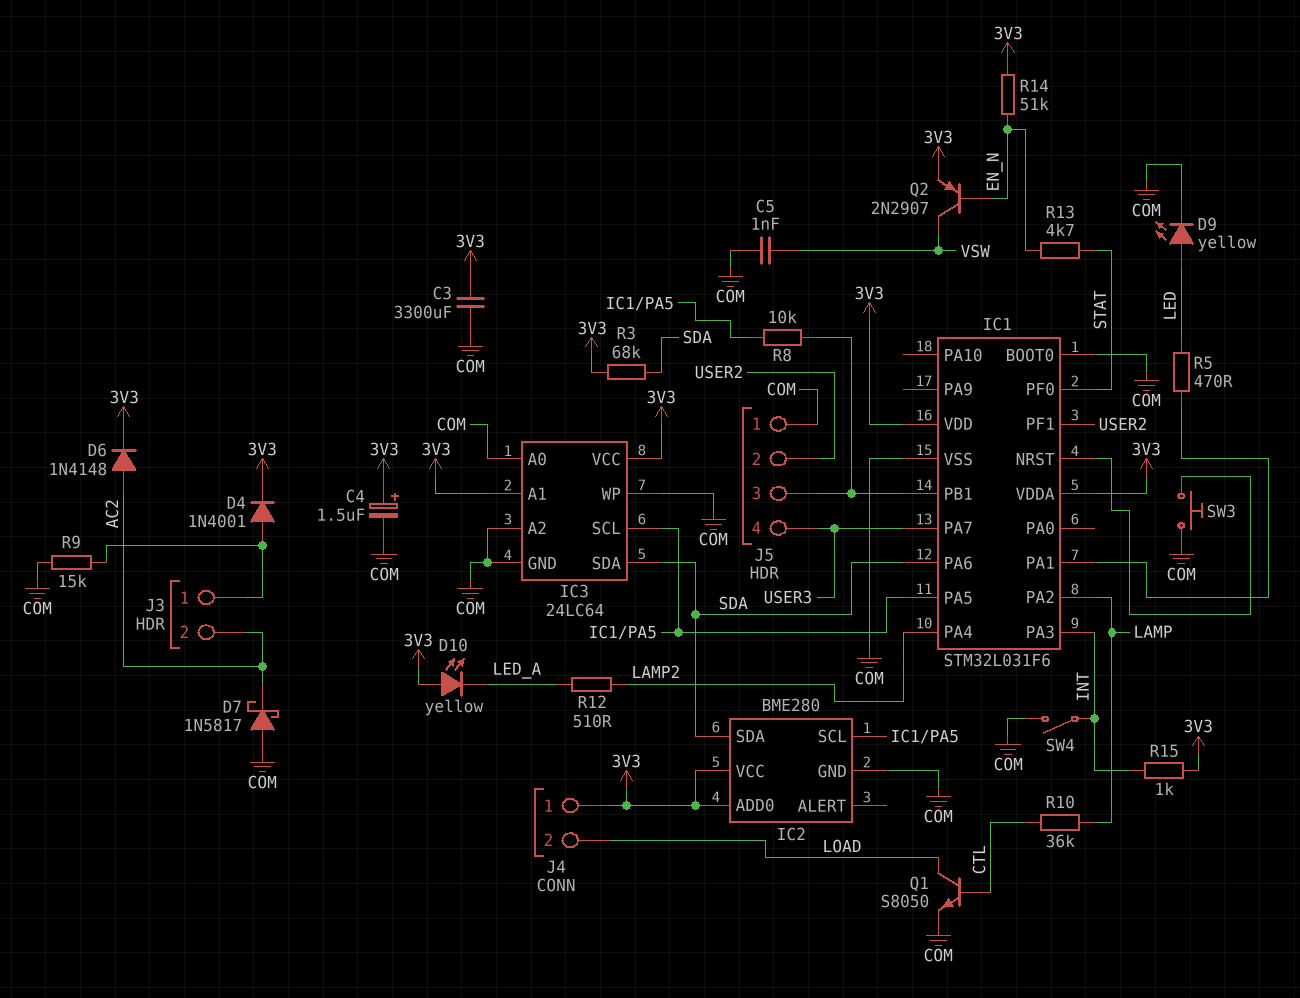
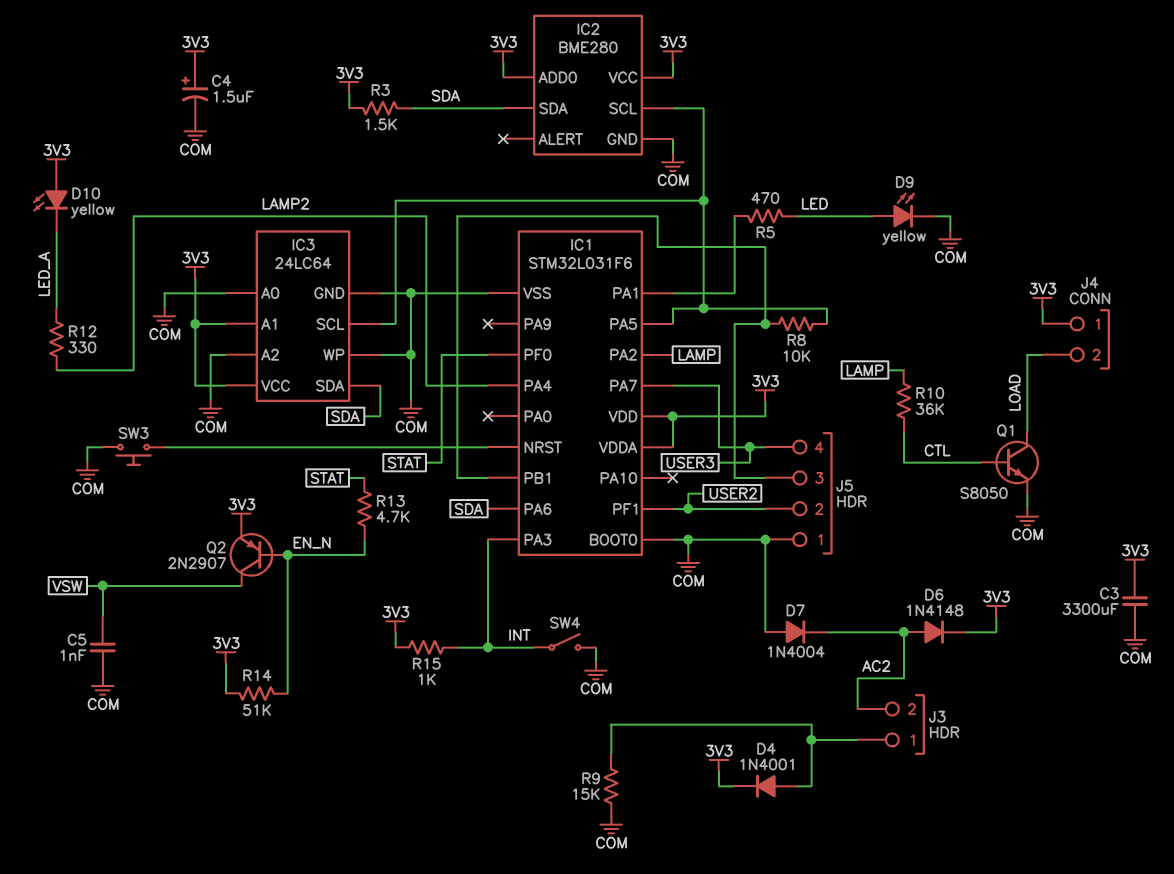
D7: schottky 1N5817 (A COM, K AC2) -> diode 1N4004 (A COM, K AC2)
R3: 68k (3V3, SDA) -> 1.5k (3V3, SDA)
R12: 510 (LAMP2, LED_A) -> 330 (LAMP2, LED_A)

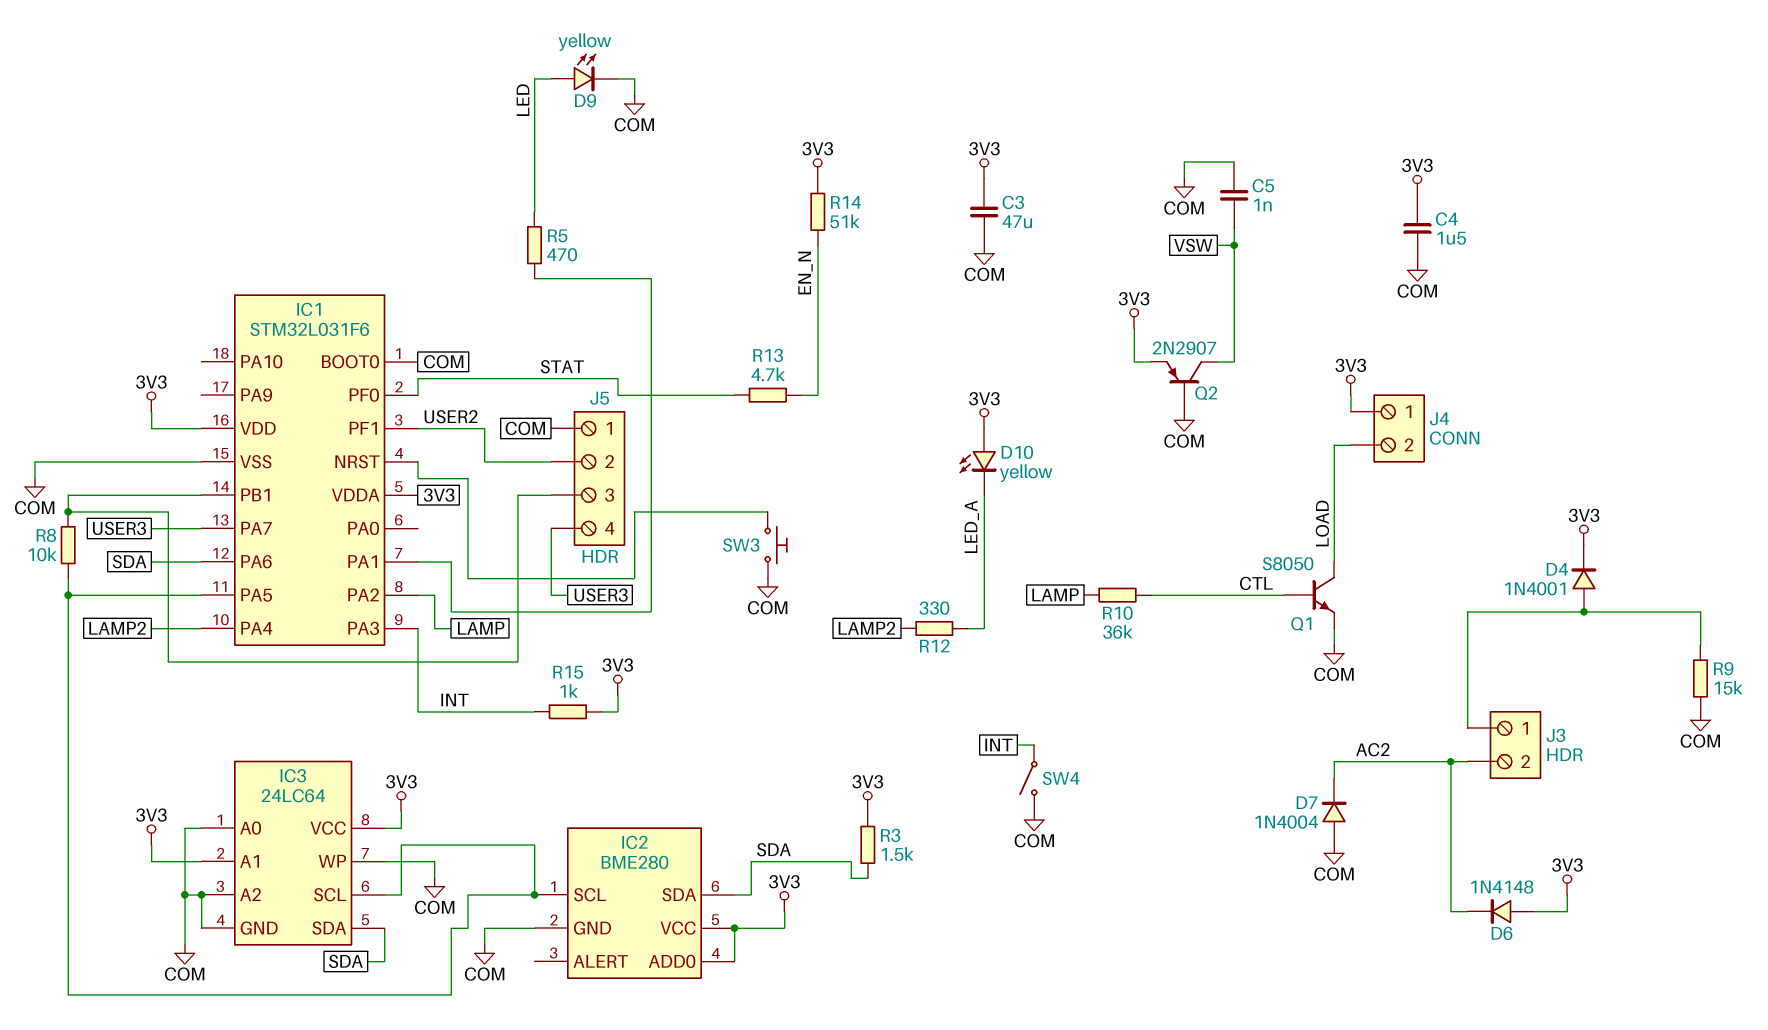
C3: 3300uF (3V3, COM) -> 47uF (3V3, COM)
C4: 1.5uF (plus 3V3, minus COM) -> 1.5uF (3V3, COM)
D6: diode 1N4148 (A AC2, K 3V3) -> diode 1N4148 (A 3V3, K AC2)
Q2: PNP 2N2907 (B EN_N, C VSW, E 3V3) -> PNP 2N2907 (B COM, C VSW, E 3V3)

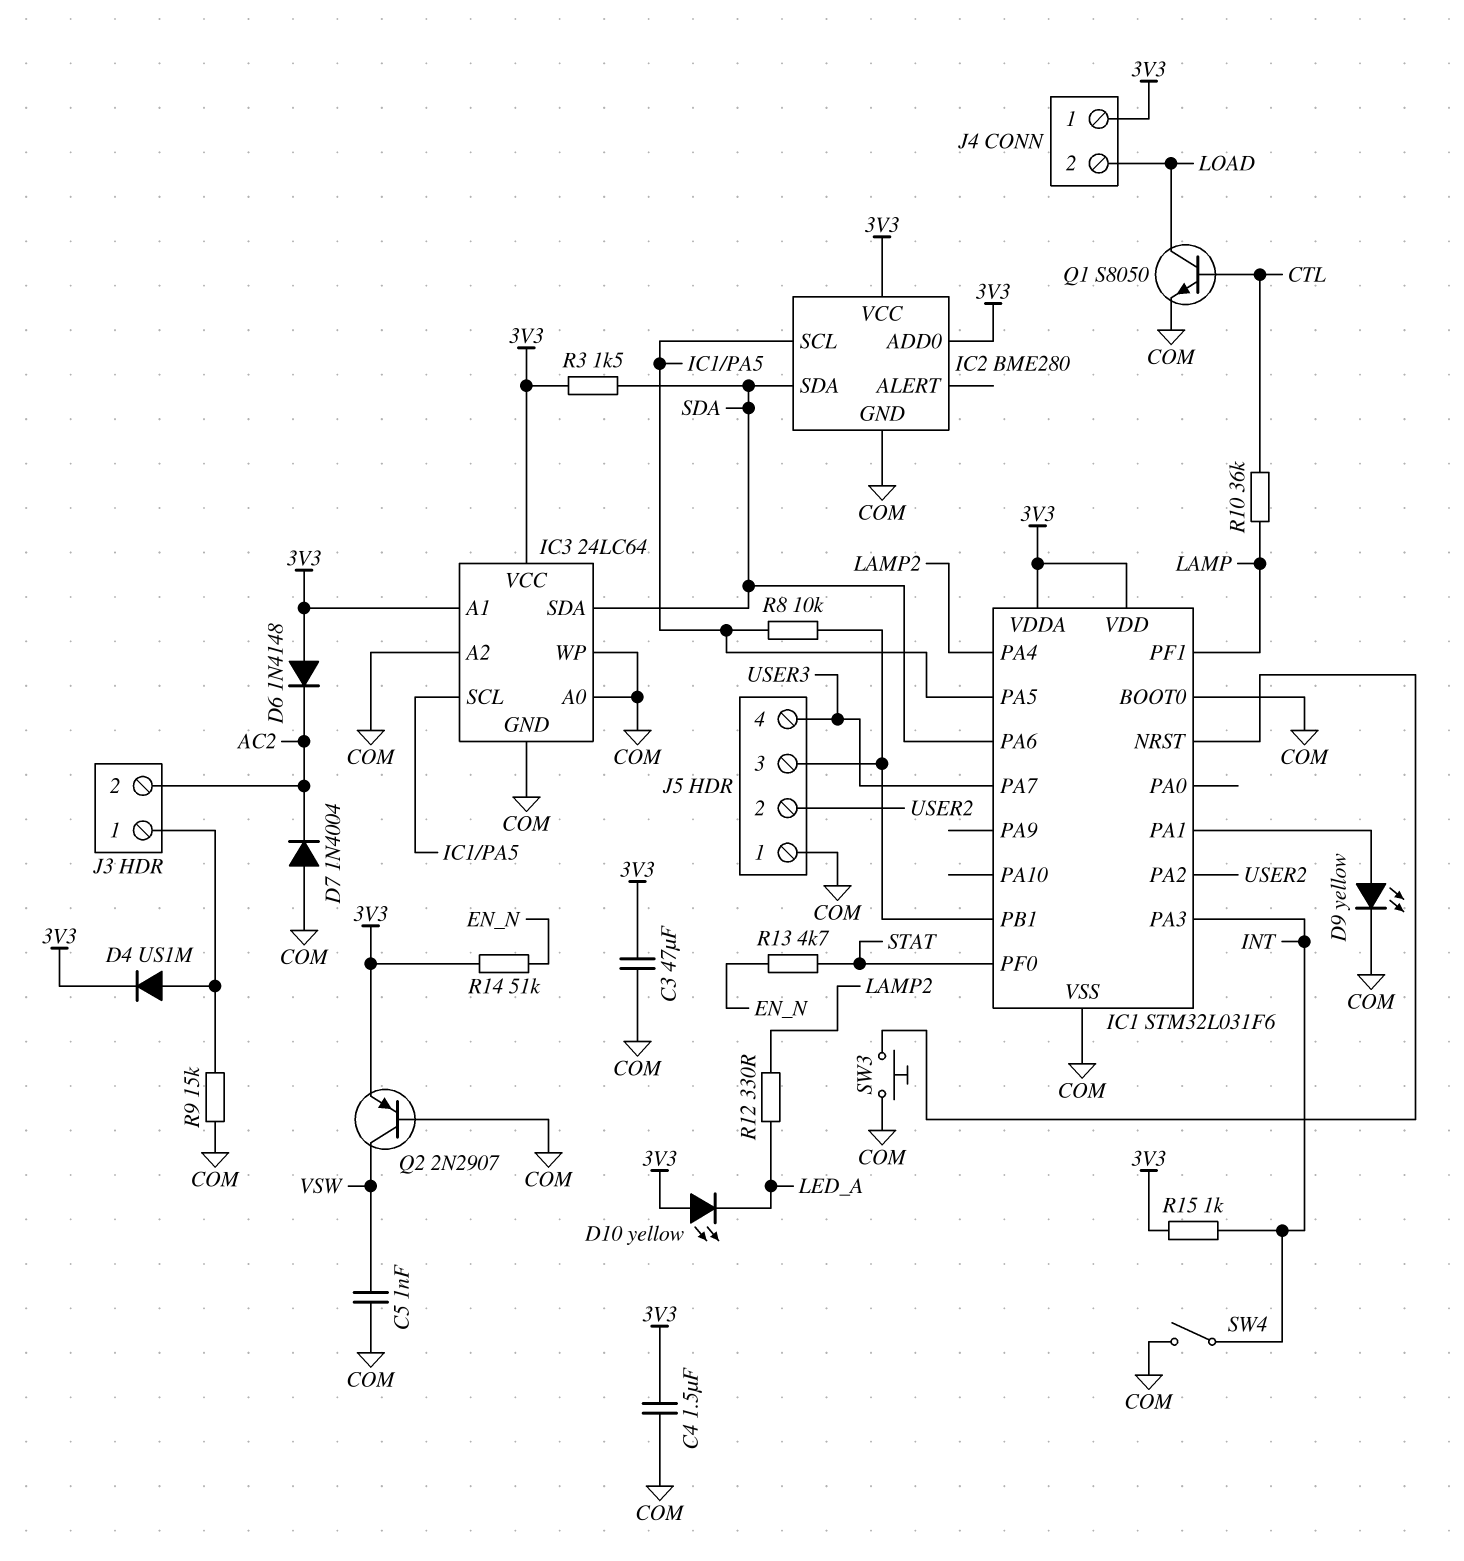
D4: diode 1N4001 (A J3/1, K 3V3) -> diode US1M (A J3/1, K 3V3)
D9: LED yellow (A LED, K COM) -> LED yellow (A IC1/PA1, K COM)
IC1 pin PA2: LAMP -> USER2
IC1 pin PF1: USER2 -> LAMP
R5: 470 (IC1/PA1, LED) -> none

